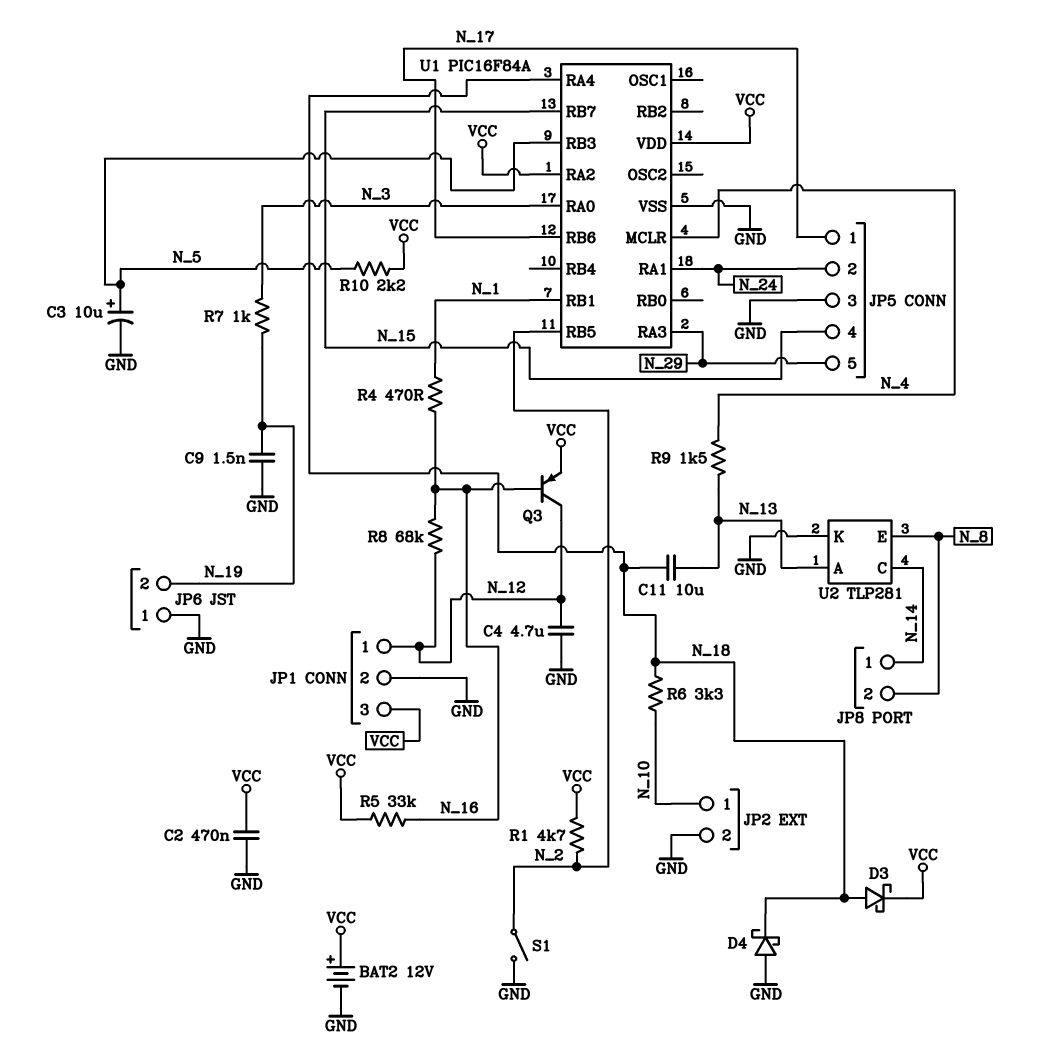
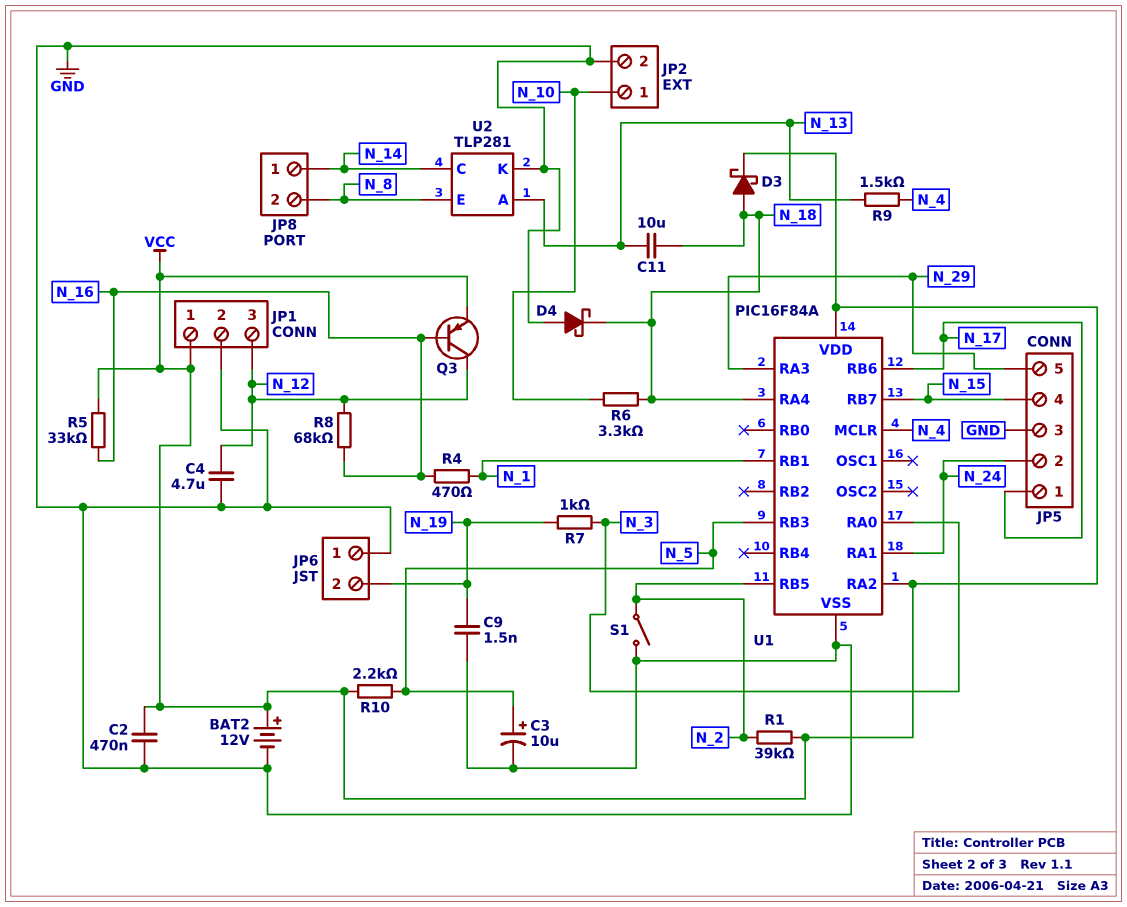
JP1 pin 1: N_12 -> VCC
JP1 pin 3: VCC -> N_12
R1: 4.7k (N_2, VCC) -> 39k (N_2, VCC)

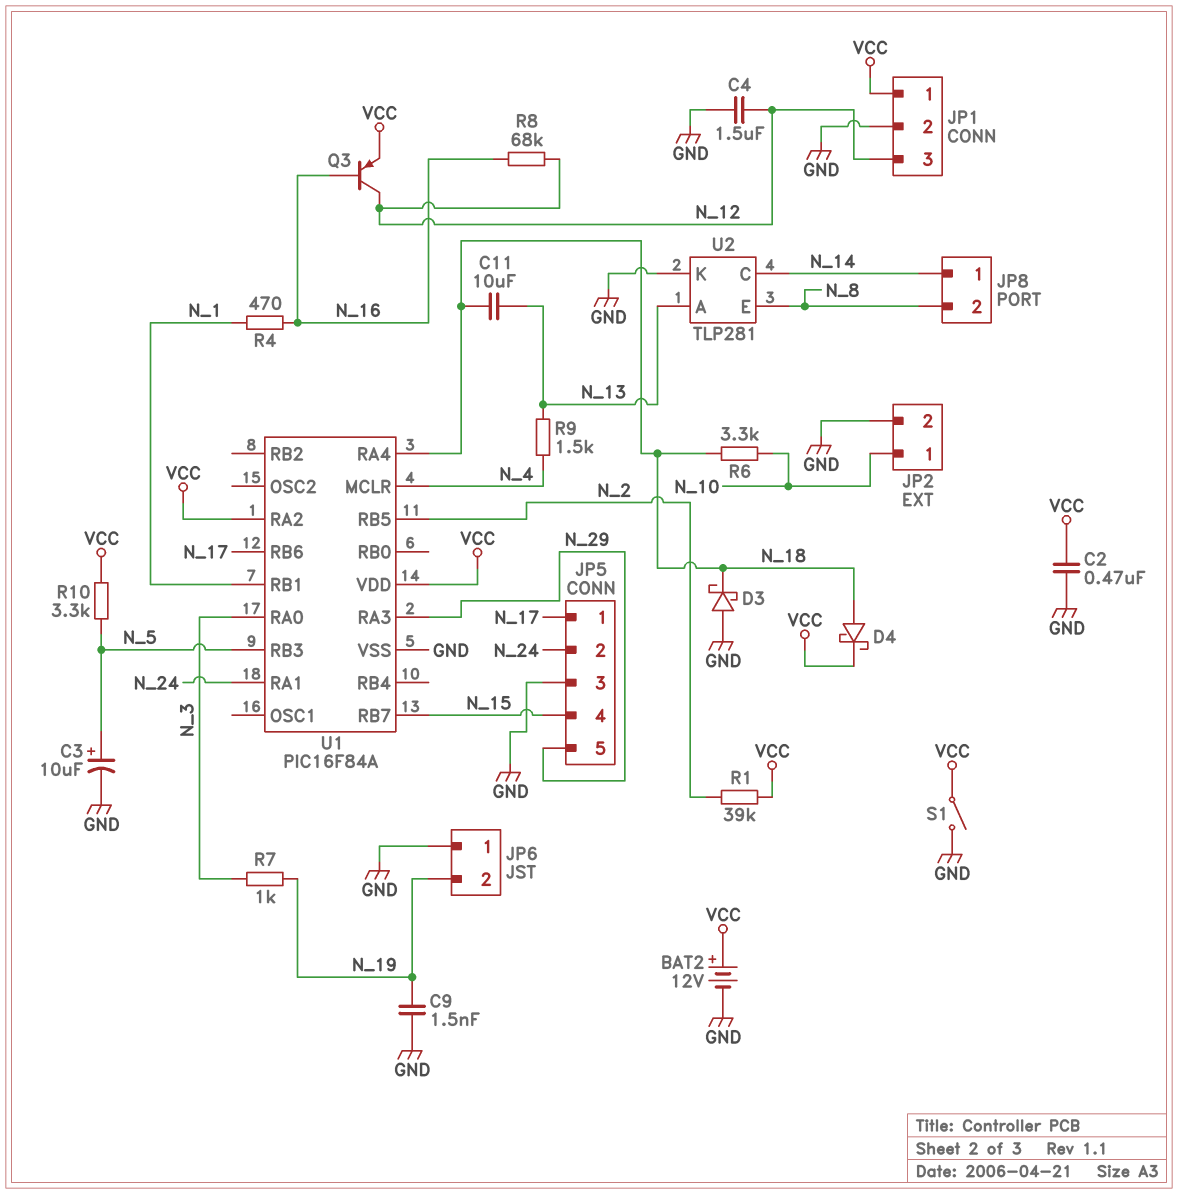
C4: 4.7uF (GND, N_12) -> 1.5uF (GND, N_12)
D3: schottky (A N_18, K VCC) -> schottky (A GND, K N_18)
D4: schottky (A GND, K N_18) -> schottky (A N_18, K VCC)
R5: 33k (N_16, VCC) -> none
R10: 2.2k (N_5, VCC) -> 3.3k (N_5, VCC)
S1: switch (GND, N_2) -> switch (GND, VCC)

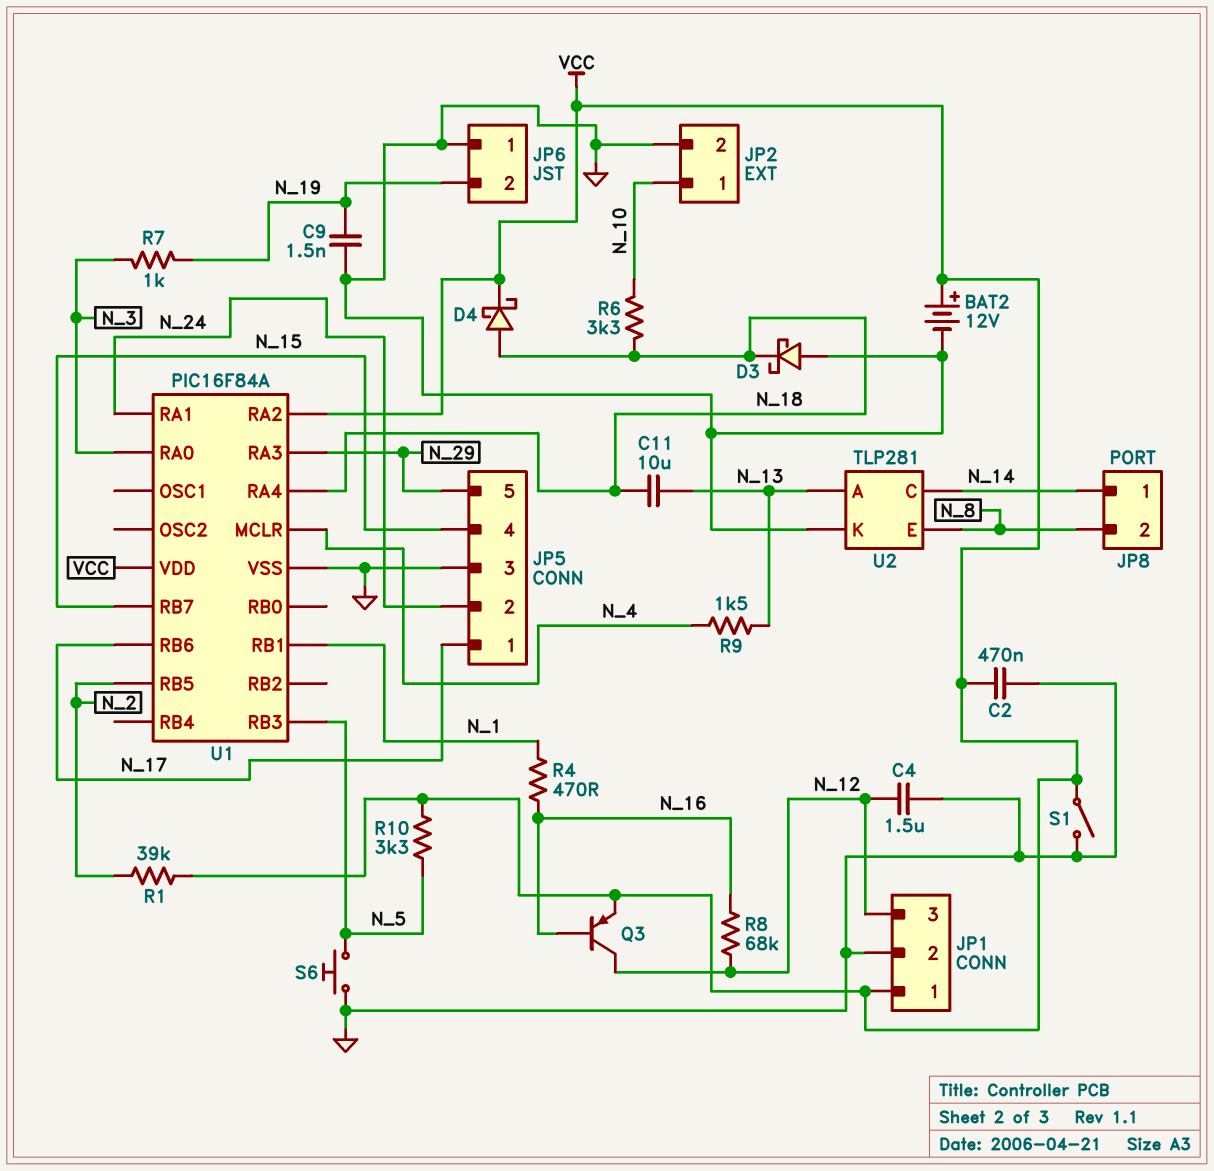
C3: 10uF (plus N_5, minus GND) -> none
S6: none -> button (GND, N_5)

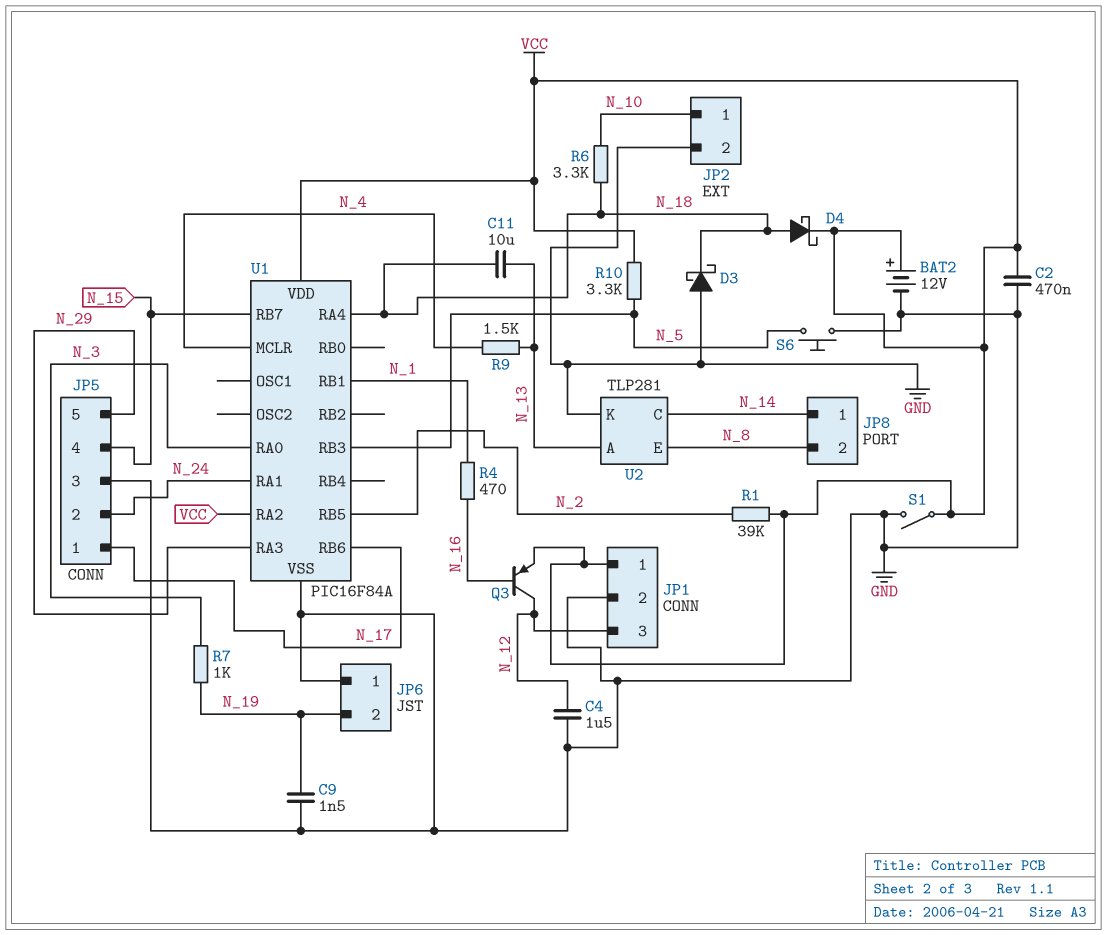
R8: 68k (N_12, N_16) -> none

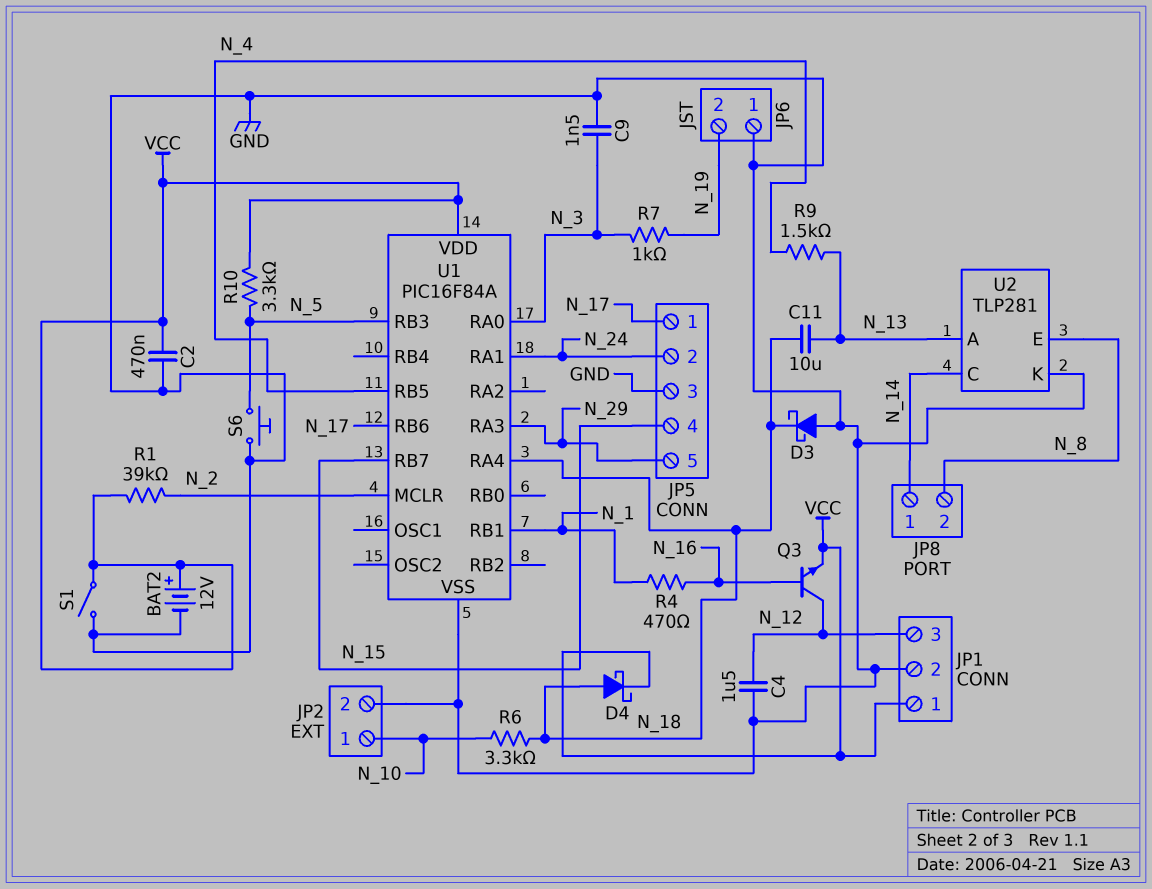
C9: 1.5nF (GND, N_19) -> 1.5nF (GND, N_3)
Q3: PNP (B N_16, C N_12, E VCC) -> NPN (B N_16, C N_12, E VCC)
U1 pin MCLR: N_4 -> N_2
U1 pin RA2: VCC -> none
U1 pin RB5: N_2 -> N_4

